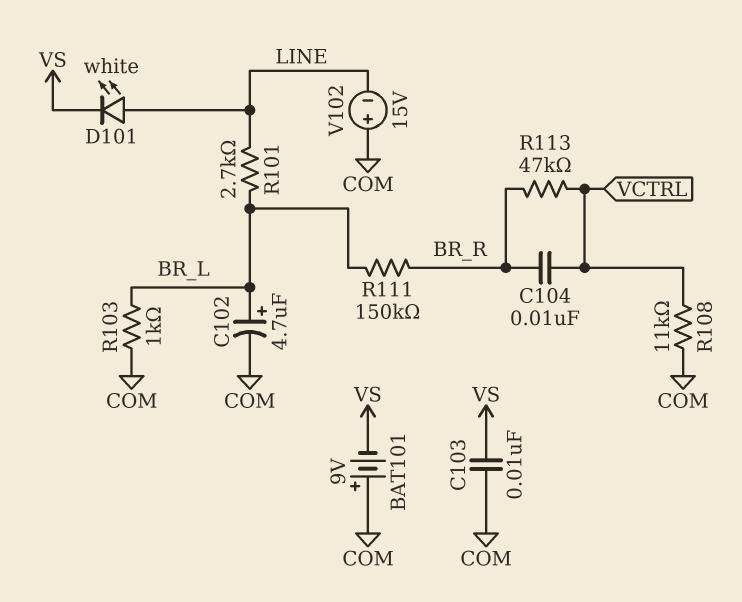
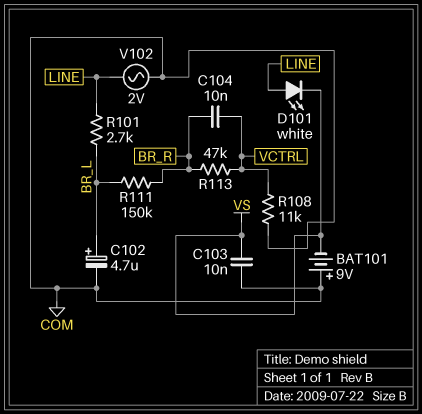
R103: 1k (BR_L, COM) -> none
V102: 15V (plus COM, minus LINE) -> AC 2V (COM, LINE)

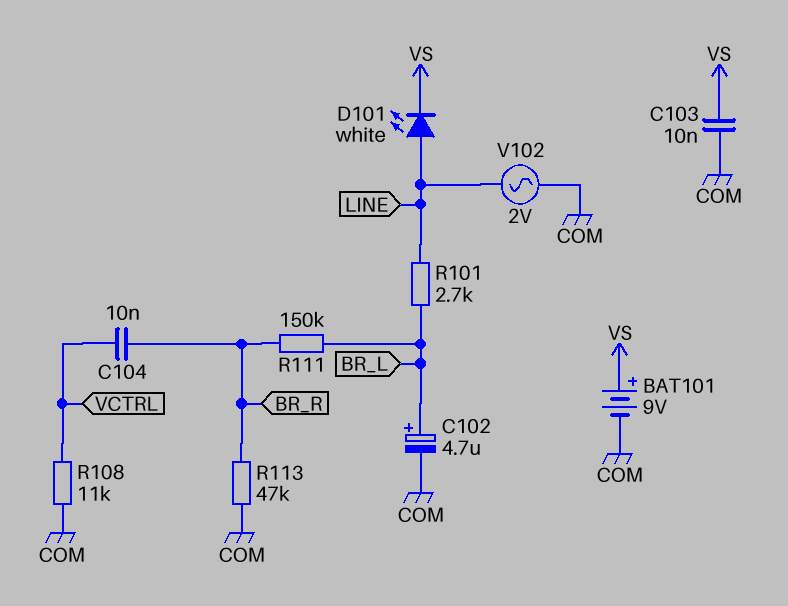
BAT101: 9V (plus COM, minus VS) -> 9V (plus VS, minus COM)
R113: 47k (BR_R, VCTRL) -> 47k (BR_R, COM)

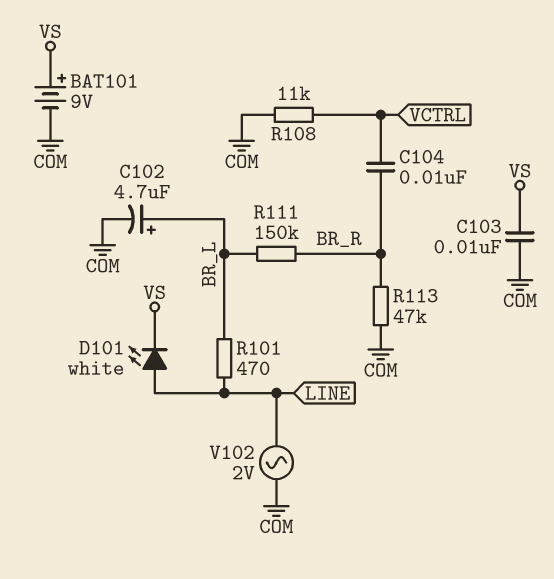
R101: 2.7k (BR_L, LINE) -> 470 (BR_L, LINE)

